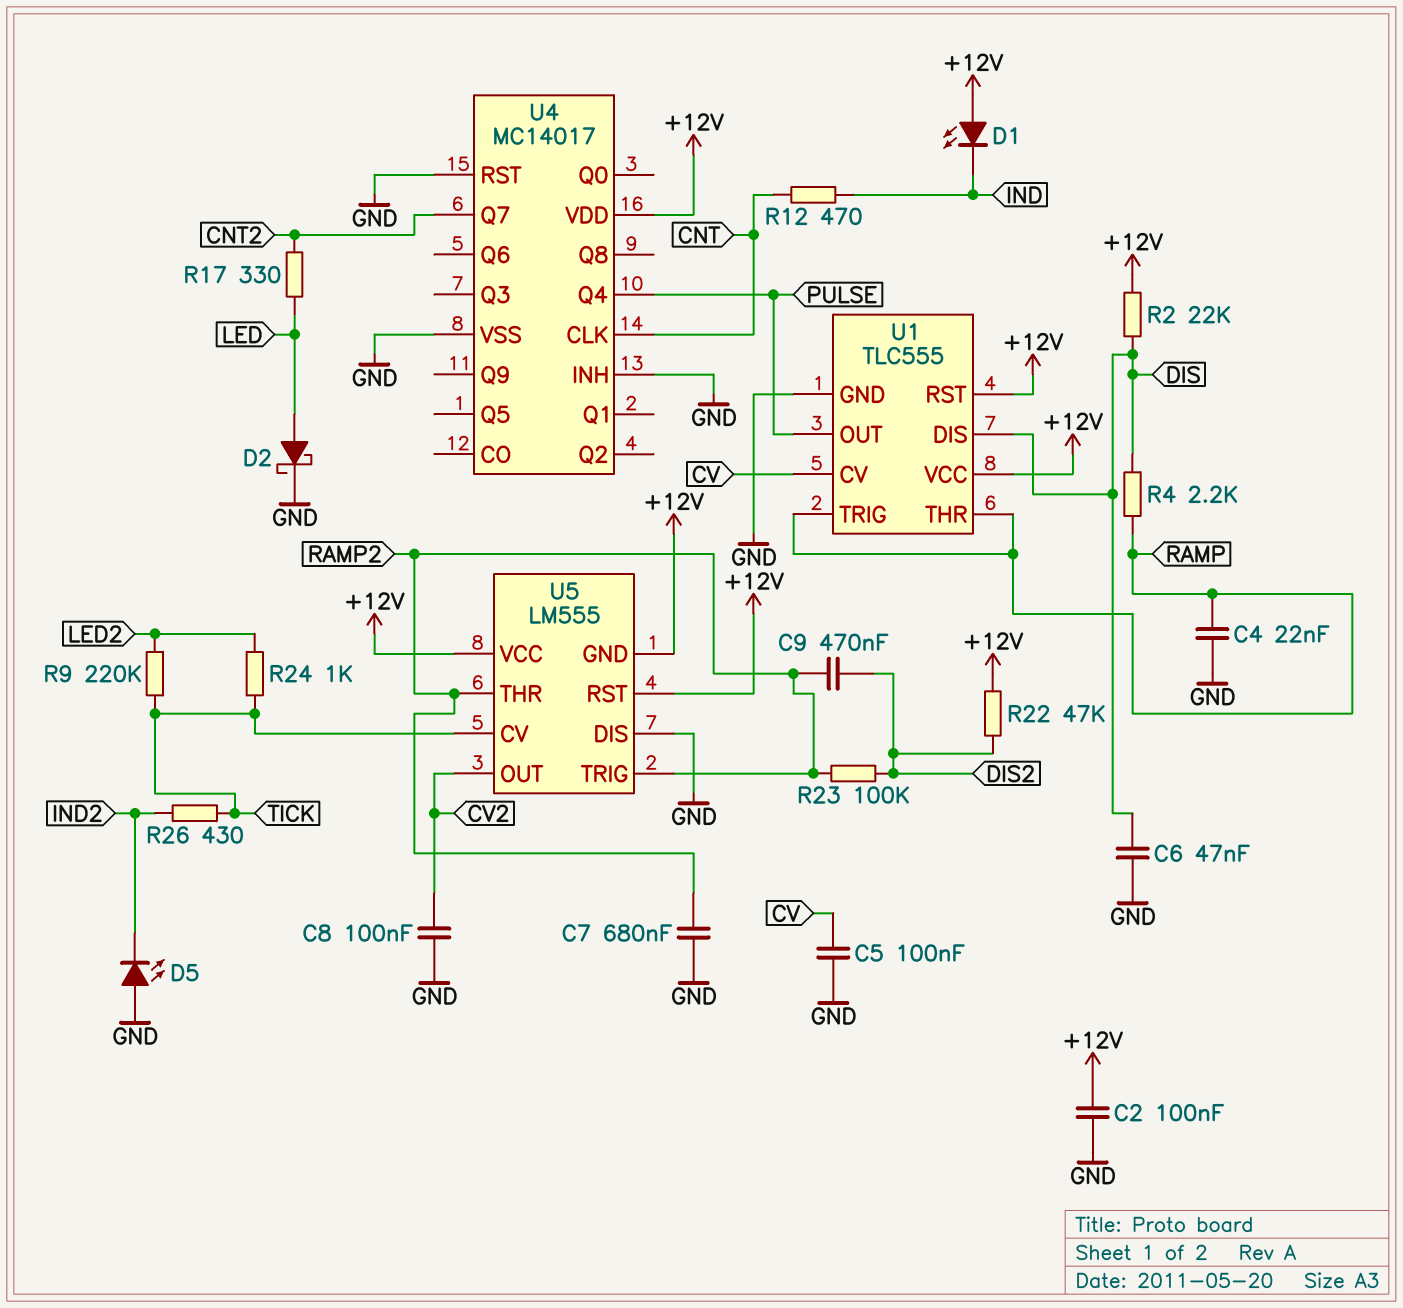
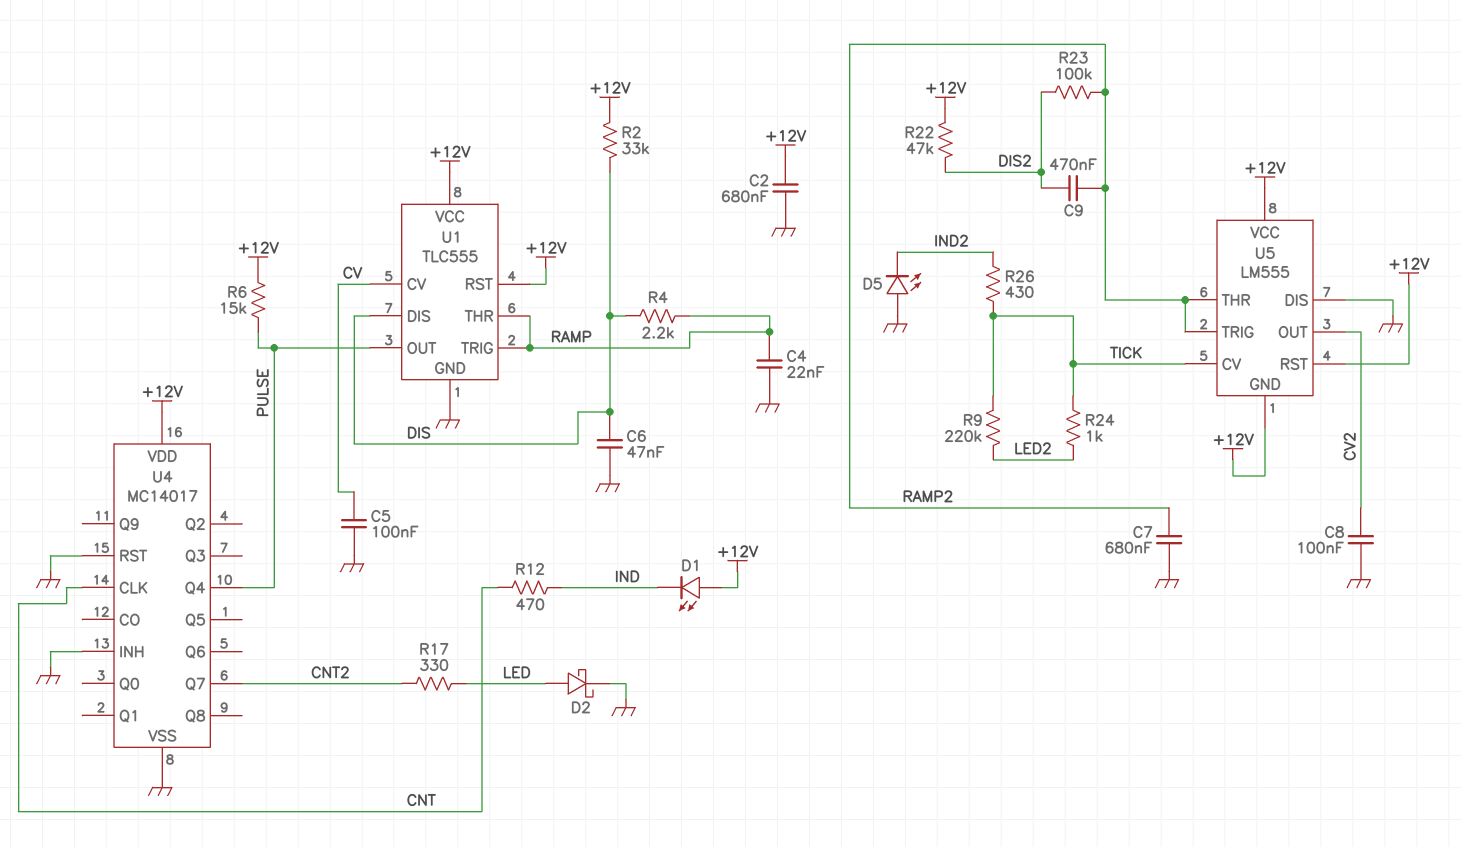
C2: 100nF (+12V, GND) -> 680nF (+12V, GND)
R2: 22k (+12V, DIS) -> 33k (+12V, DIS)
R6: none -> 15k (+12V, PULSE)

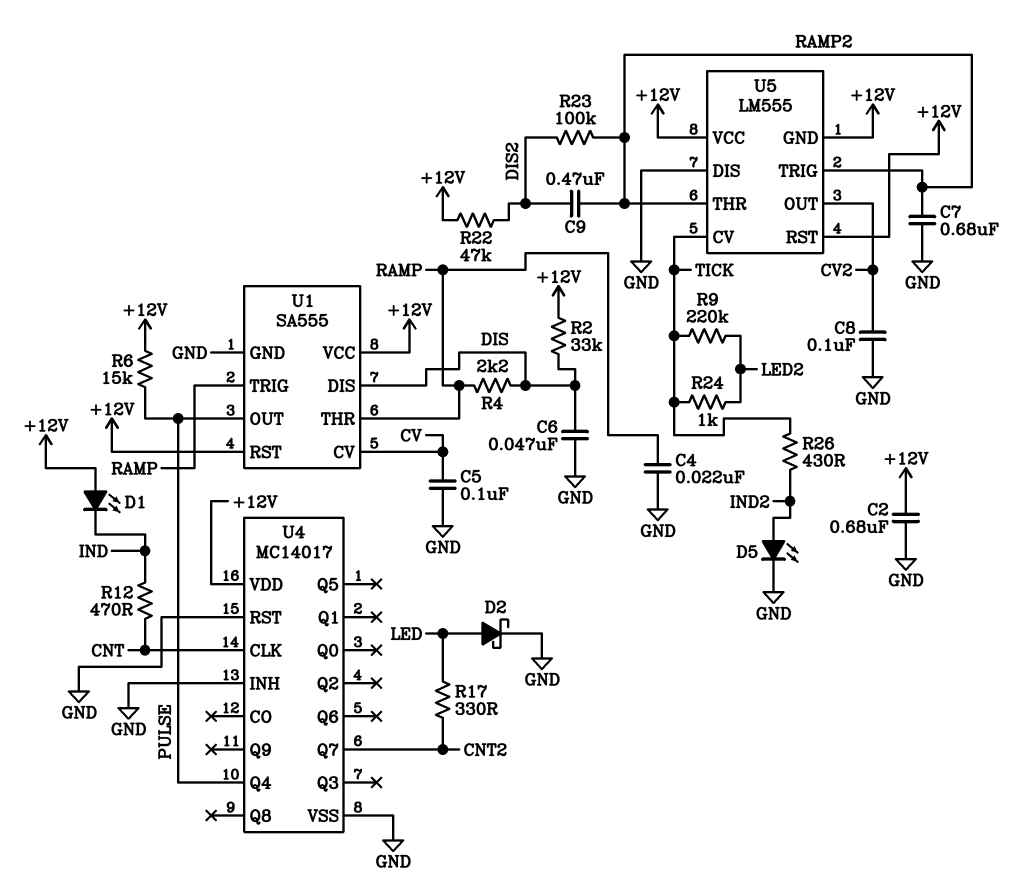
D5: LED (A GND, K IND2) -> LED (A IND2, K GND)
U1: TLC555 -> SA555

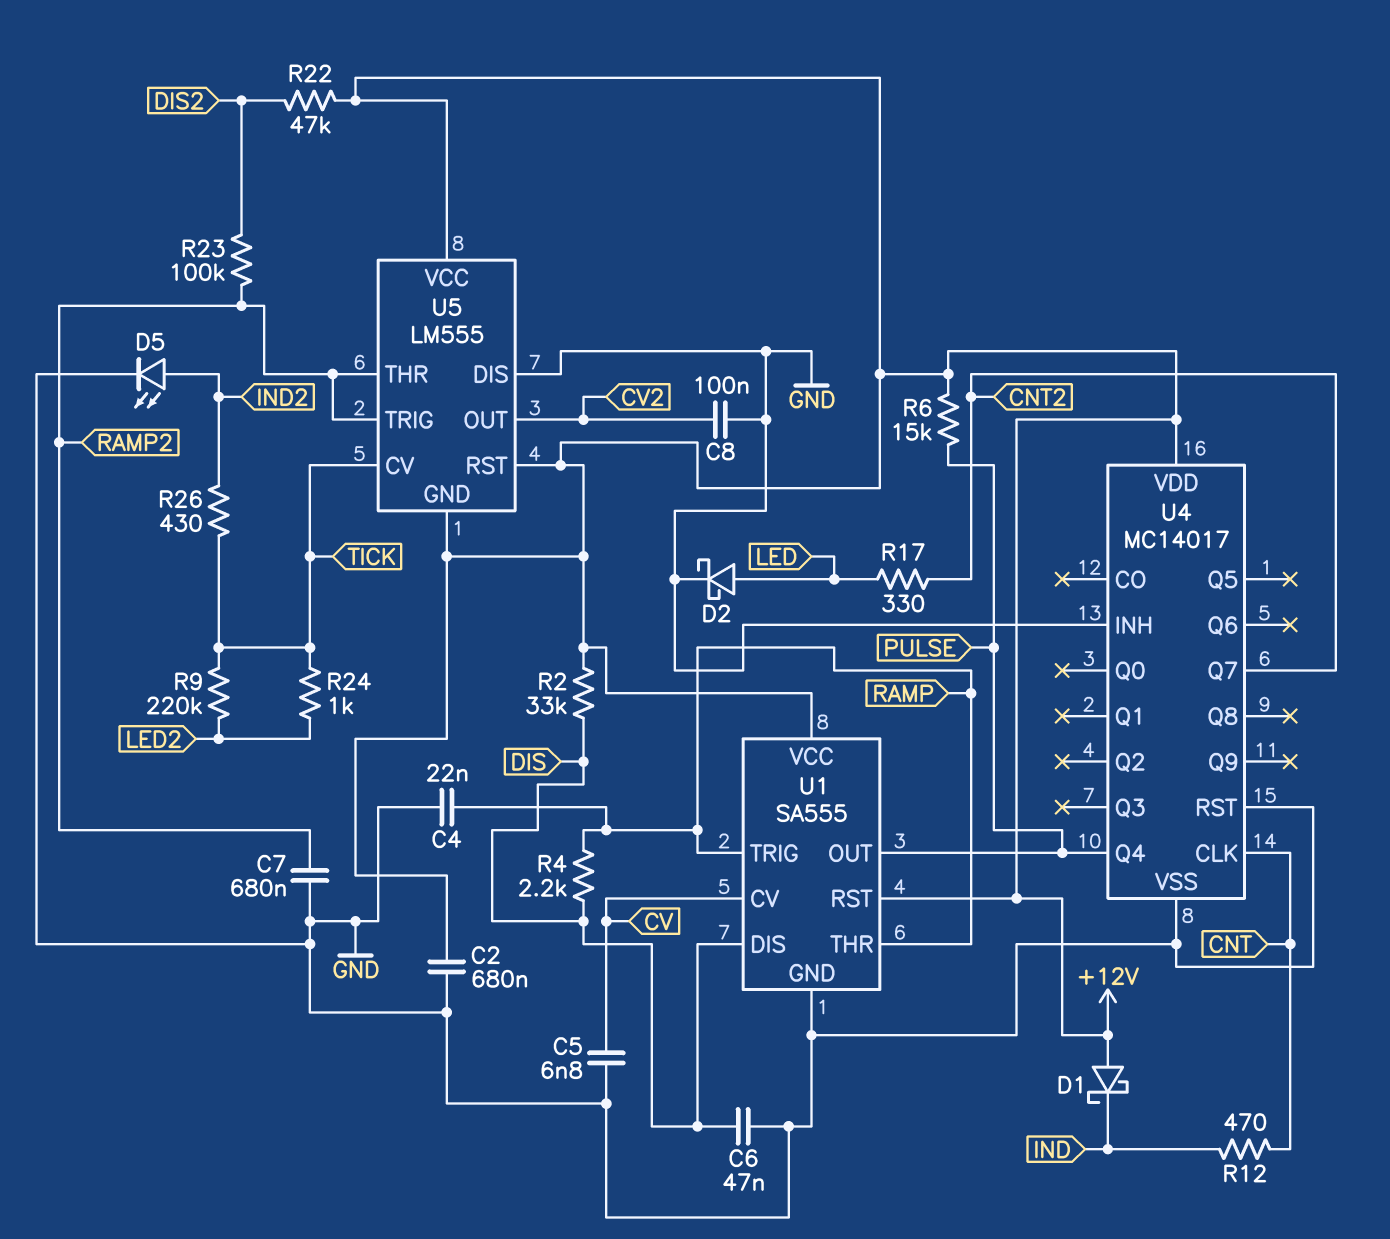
C5: 100nF (CV, GND) -> 6.8nF (CV, GND)
C9: 470nF (DIS2, RAMP2) -> none
D1: LED (A +12V, K IND) -> schottky (A +12V, K IND)

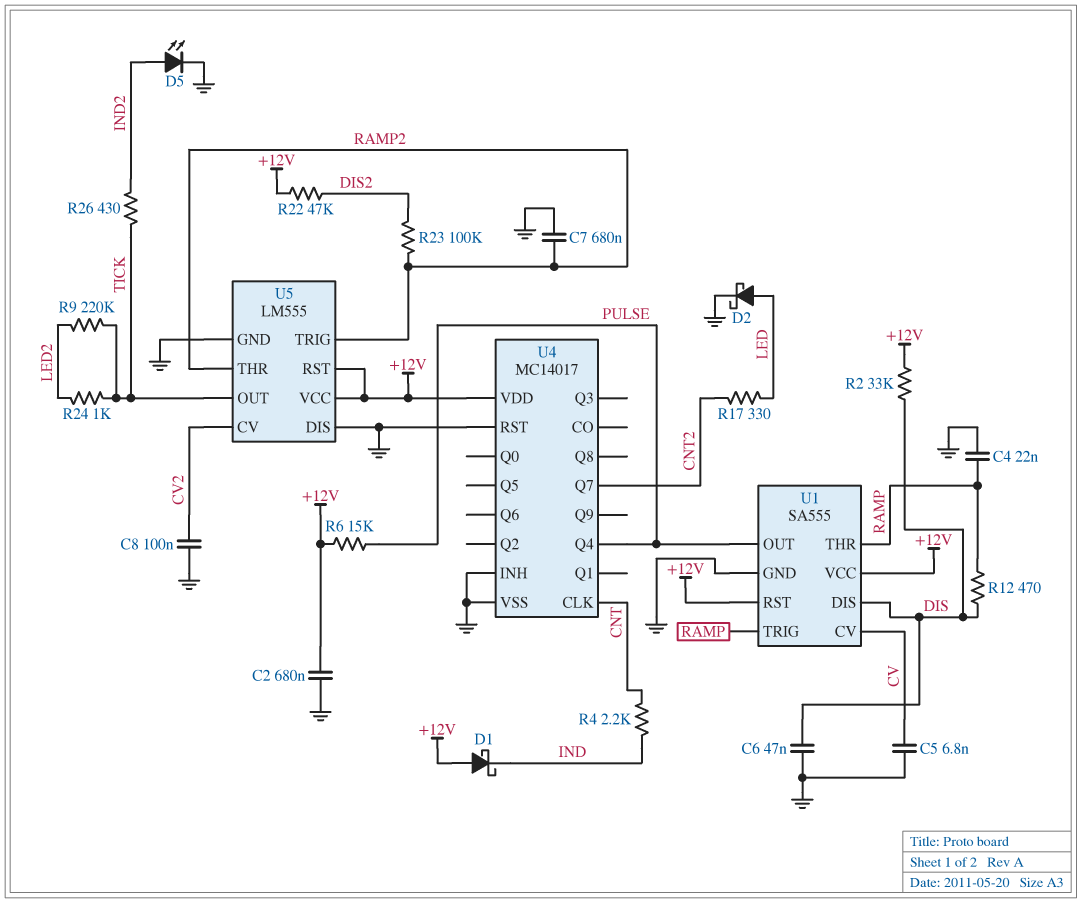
R4: 2.2k (DIS, RAMP) -> 2.2k (CNT, IND)
R12: 470 (CNT, IND) -> 470 (DIS, RAMP)
U5 pin CV: TICK -> CV2
U5 pin GND: +12V -> GND
U5 pin OUT: CV2 -> TICK

